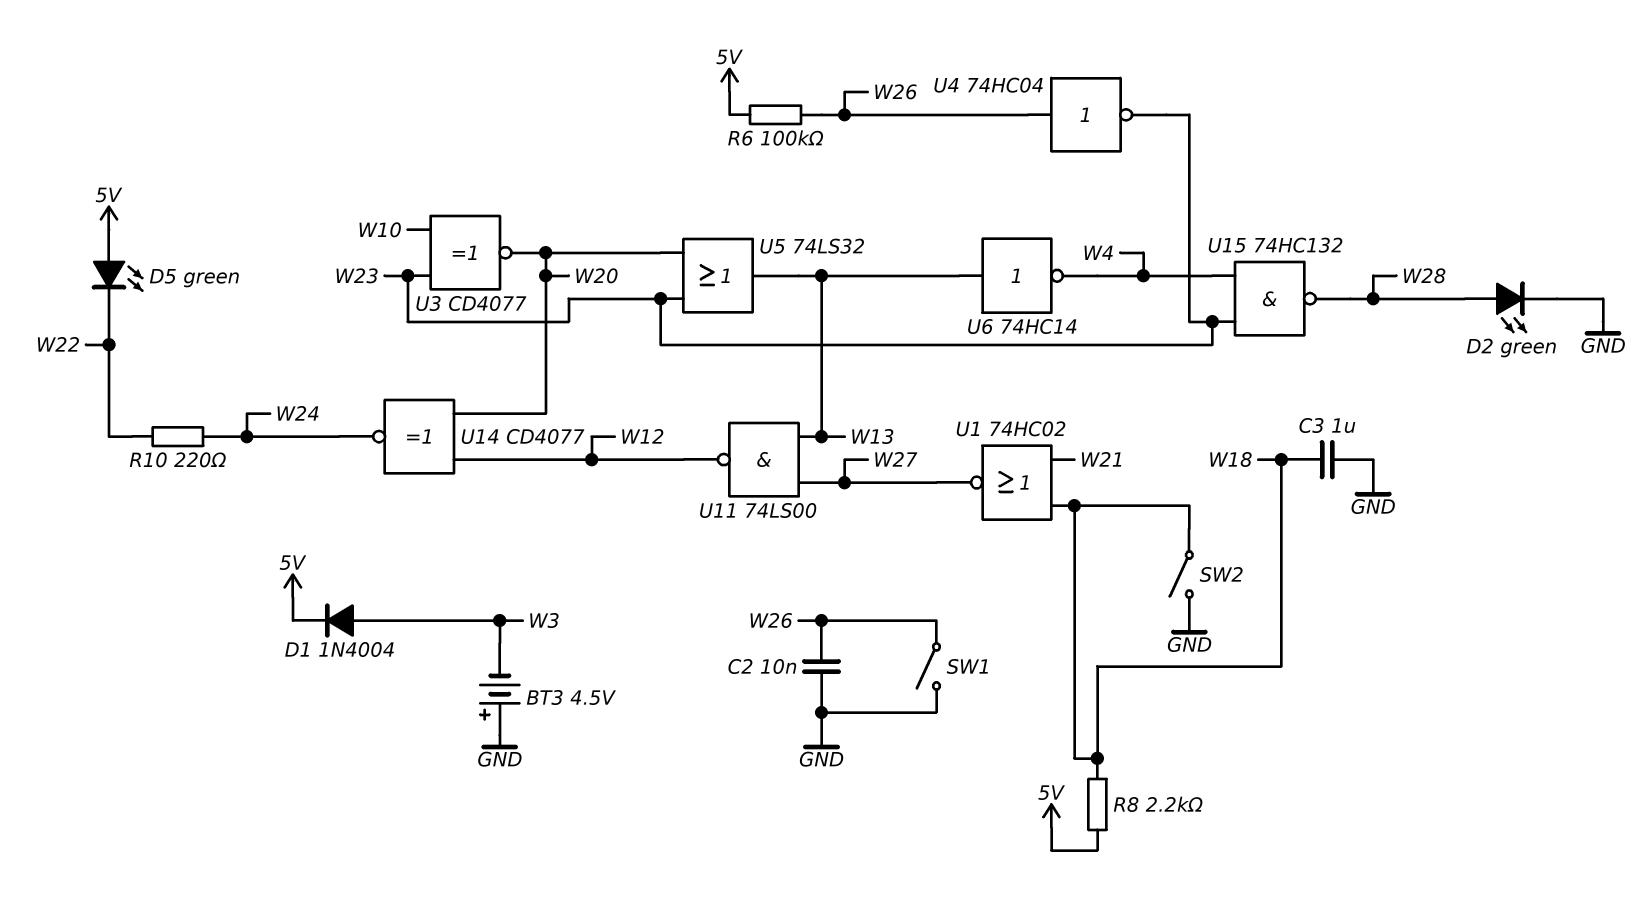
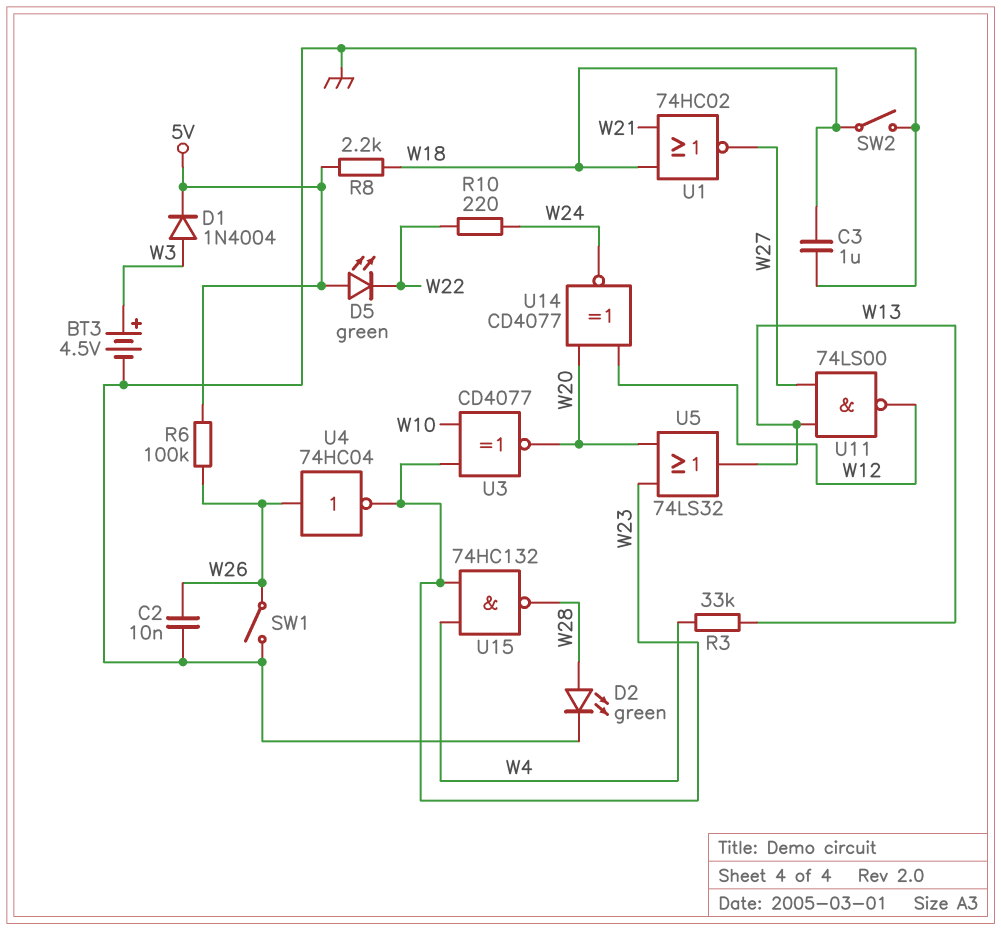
BT3: 4.5V (plus GND, minus W3) -> 4.5V (plus W3, minus GND)
R3: none -> 33k (W4, W13)
U6: NOT 74HC14 (in W13, out W4) -> none

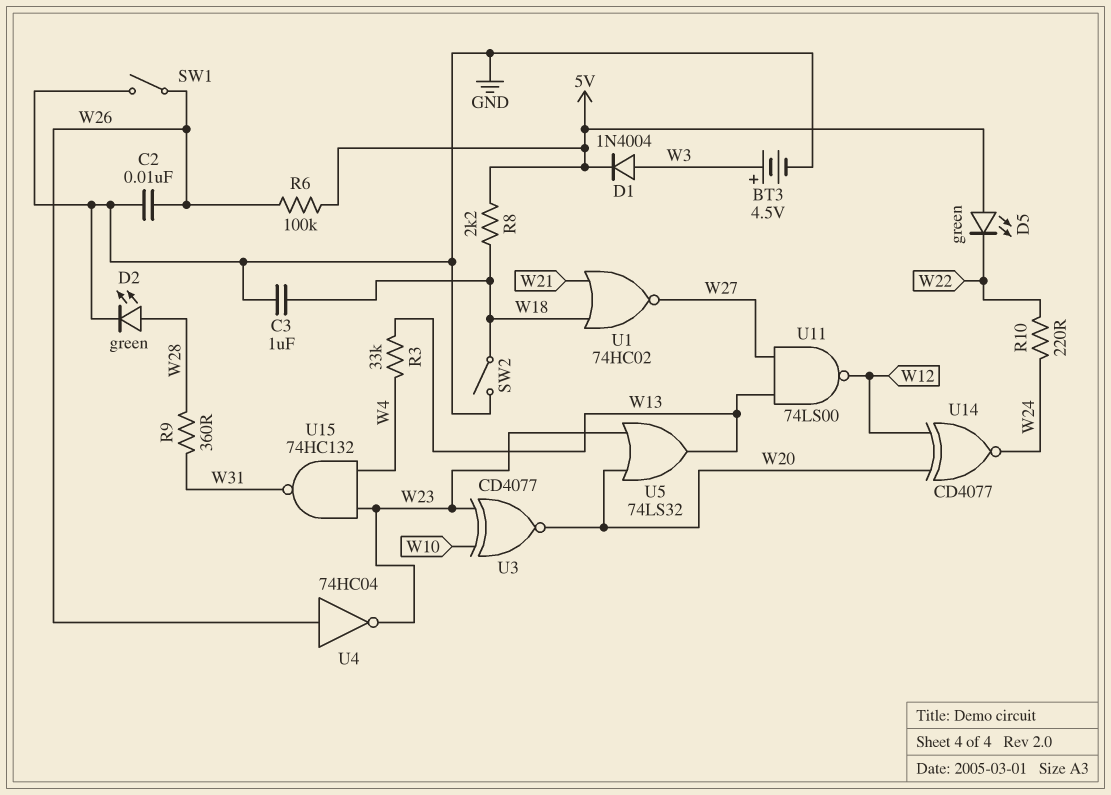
R9: none -> 360 (W28, W31)
U15: NAND 74HC132 (in W4, in W23, out W28) -> NAND 74HC132 (in W4, in W23, out W31)

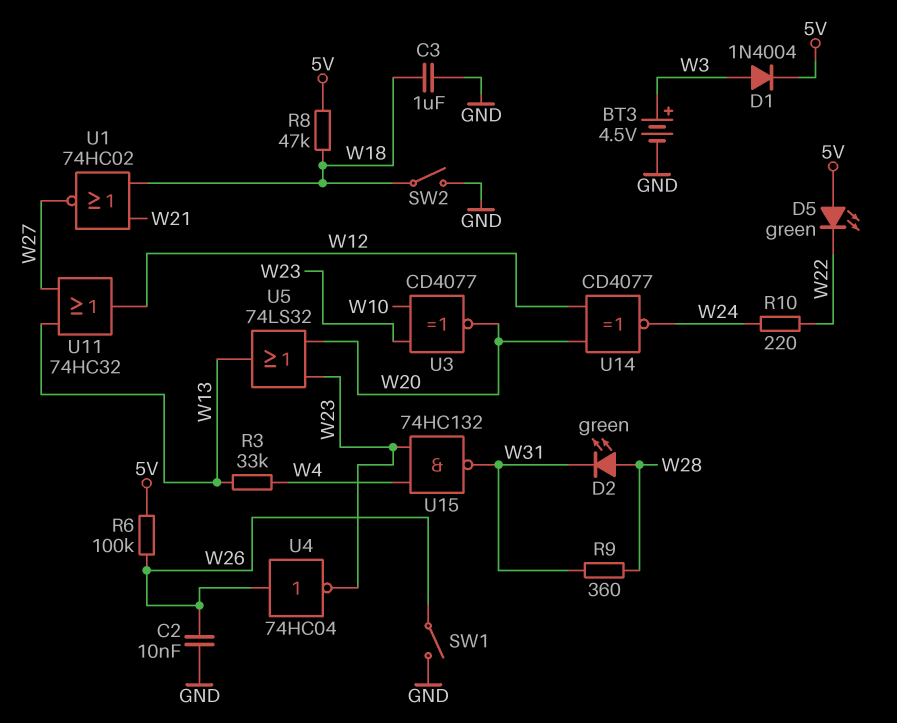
D2: LED green (A W28, K GND) -> LED green (A W28, K W31)
R8: 2.2k (5V, W18) -> 47k (5V, W18)
U11: NAND 74LS00 (in W13, in W27, out W12) -> OR 74HC32 (in W13, in W27, out W12)

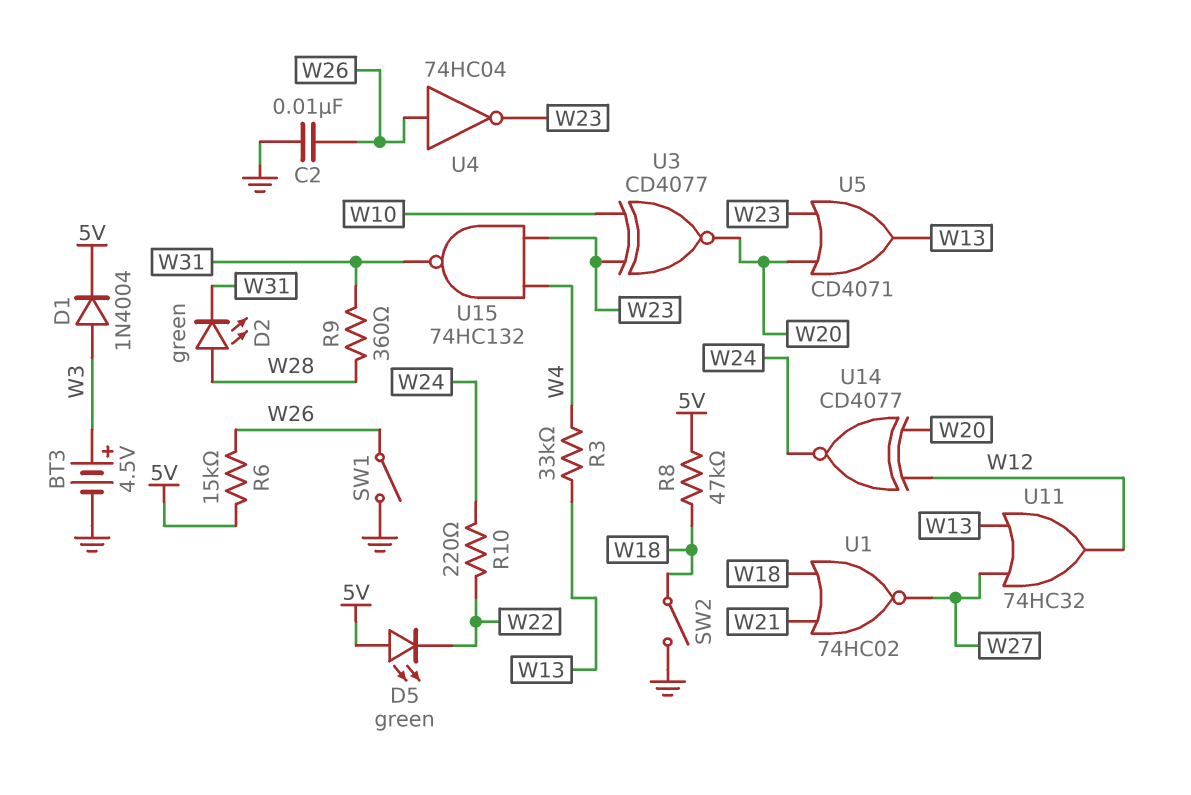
C3: 1uF (GND, W18) -> none
R6: 100k (5V, W26) -> 15k (5V, W26)
U5: OR 74LS32 (in W20, in W23, out W13) -> OR CD4071 (in W20, in W23, out W13)

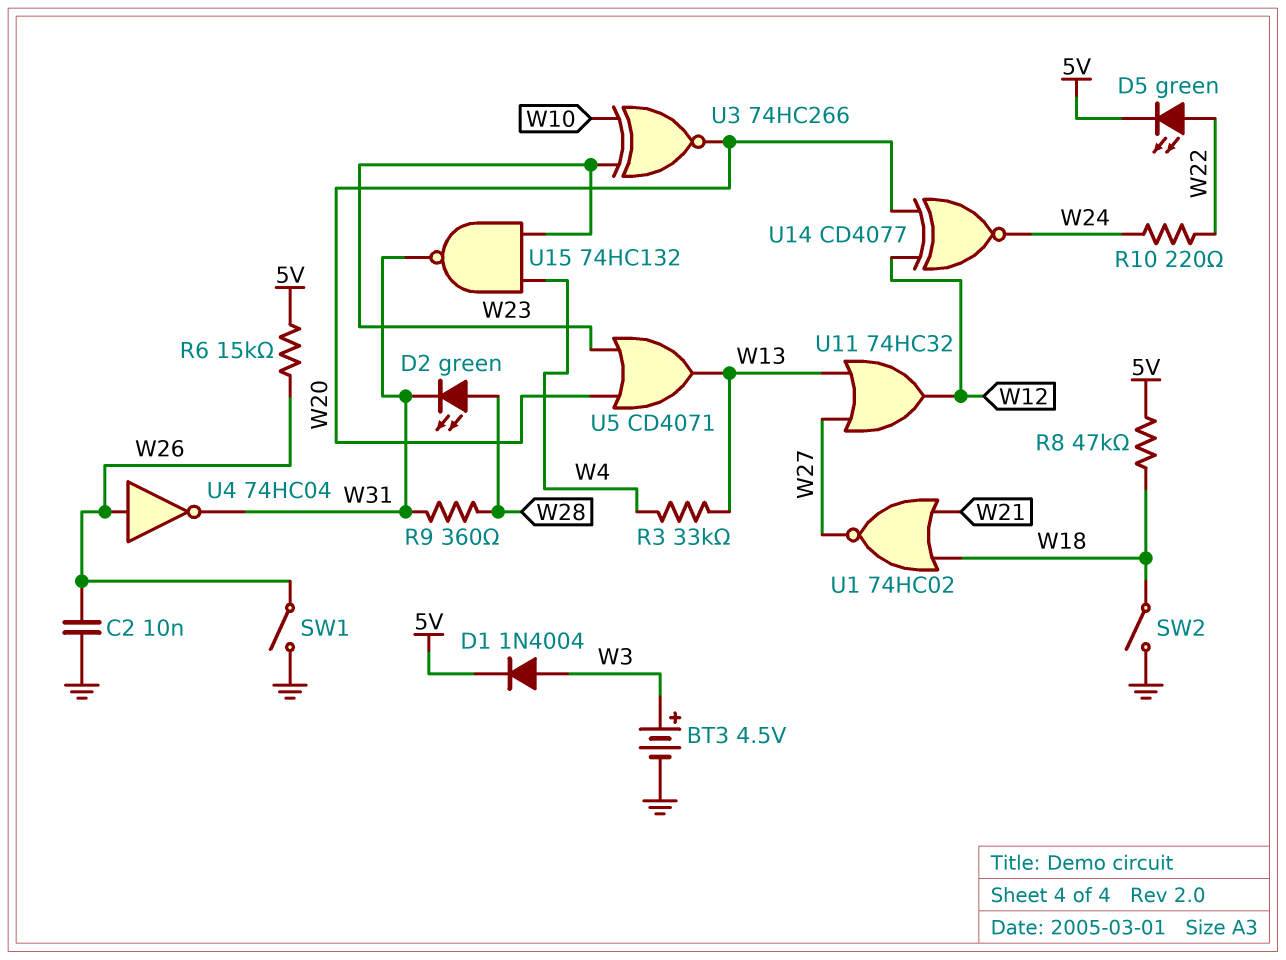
D5: LED green (A 5V, K W22) -> LED green (A W22, K 5V)
U3: XNOR CD4077 (in W10, in W23, out W20) -> XNOR 74HC266 (in W10, in W23, out W20)
U4: NOT 74HC04 (in W26, out W23) -> NOT 74HC04 (in W26, out W31)

